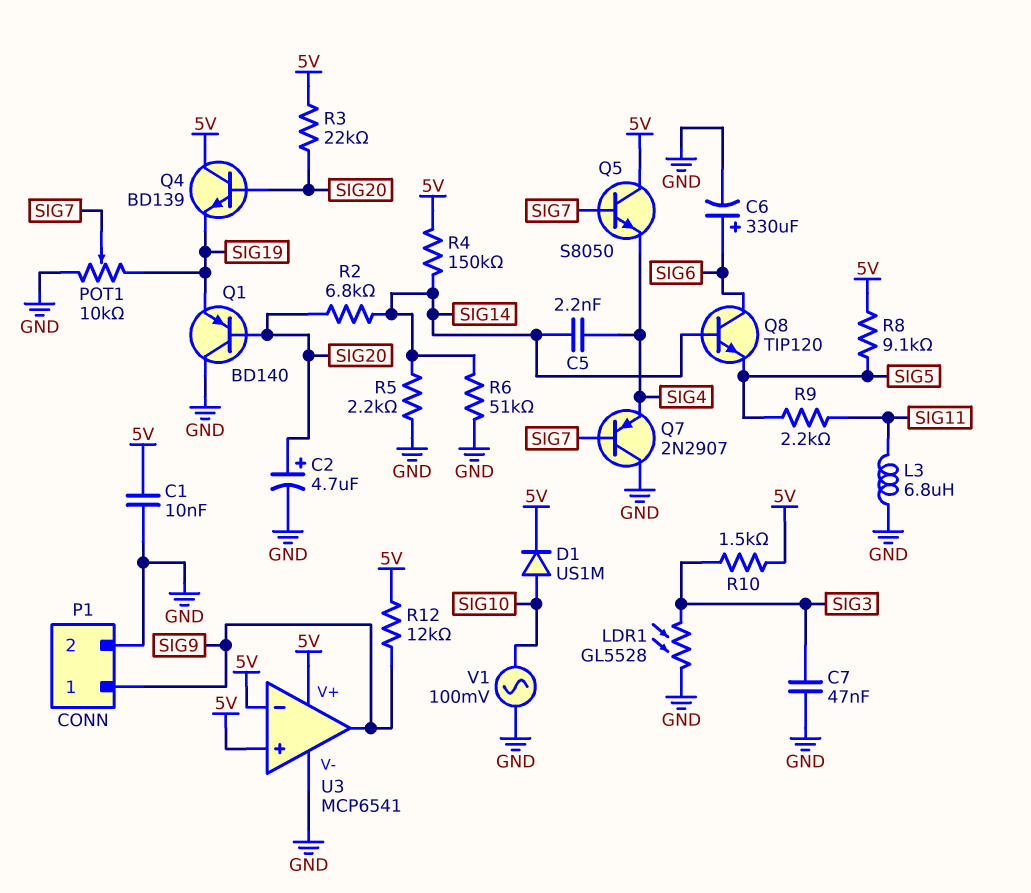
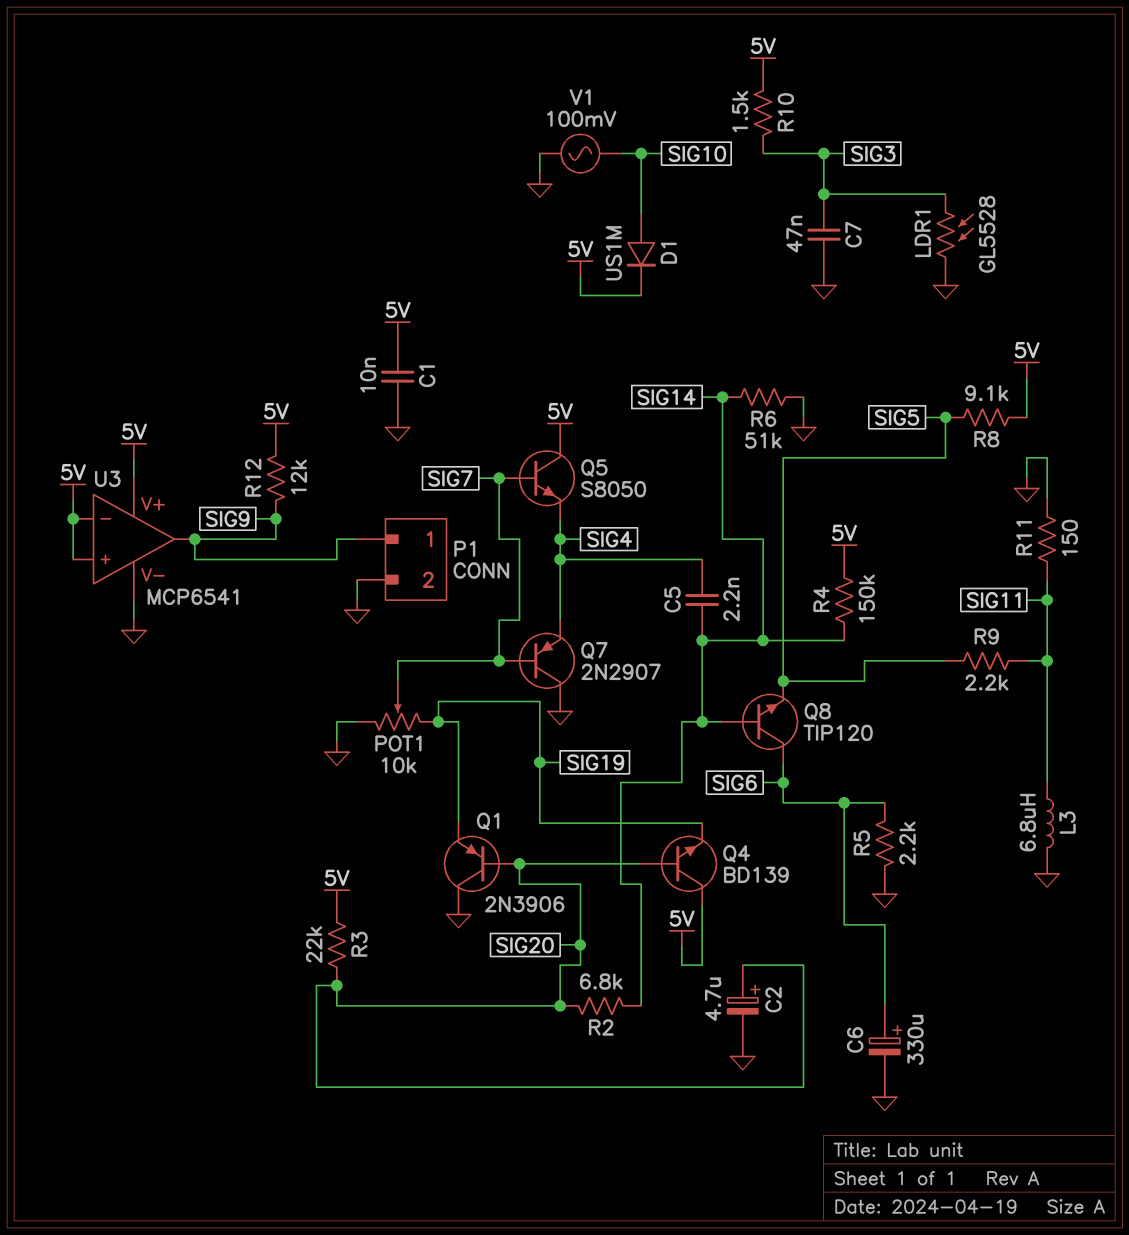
Q1: PNP BD140 (B SIG20, C GND, E SIG19) -> PNP 2N3906 (B SIG20, C GND, E SIG19)
R5: 2.2k (GND, SIG14) -> 2.2k (GND, SIG6)
R11: none -> 150 (GND, SIG11)

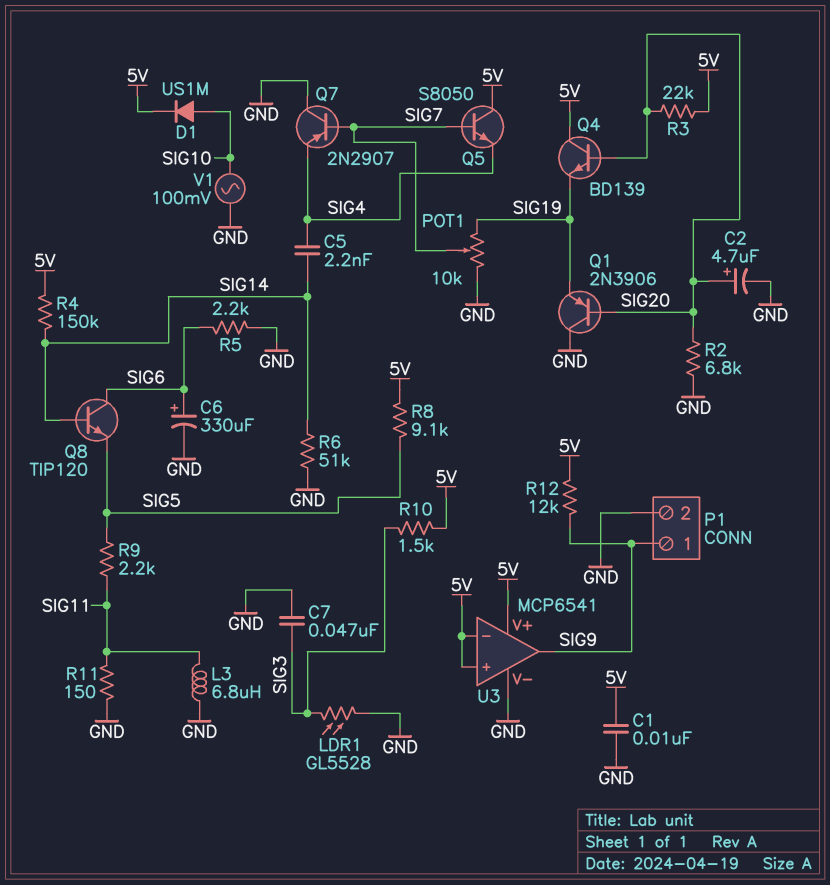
R2: 6.8k (SIG14, SIG20) -> 6.8k (GND, SIG20)

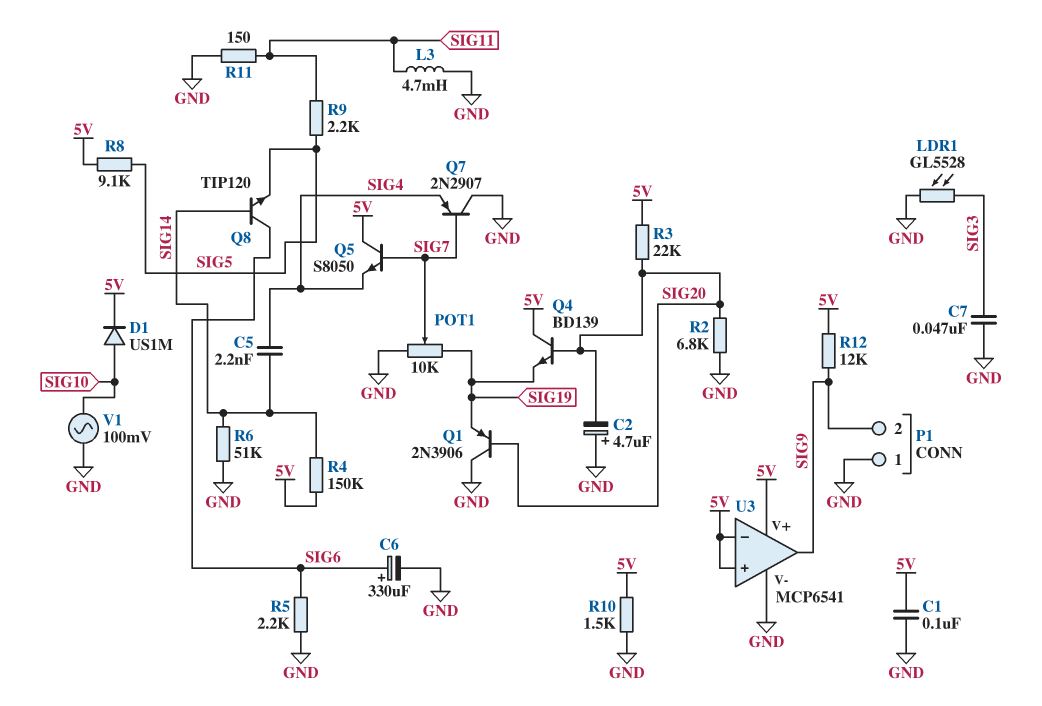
C1: 10nF (5V, GND) -> 100nF (5V, GND)
C2: 4.7uF (plus SIG20, minus GND) -> 4.7uF (plus GND, minus SIG20)
L3: 6.8uH (GND, SIG11) -> 4.7mH (GND, SIG11)
P1 pin 1: SIG9 -> GND
P1 pin 2: GND -> SIG9
R10: 1.5k (5V, SIG3) -> 1.5k (5V, GND)

